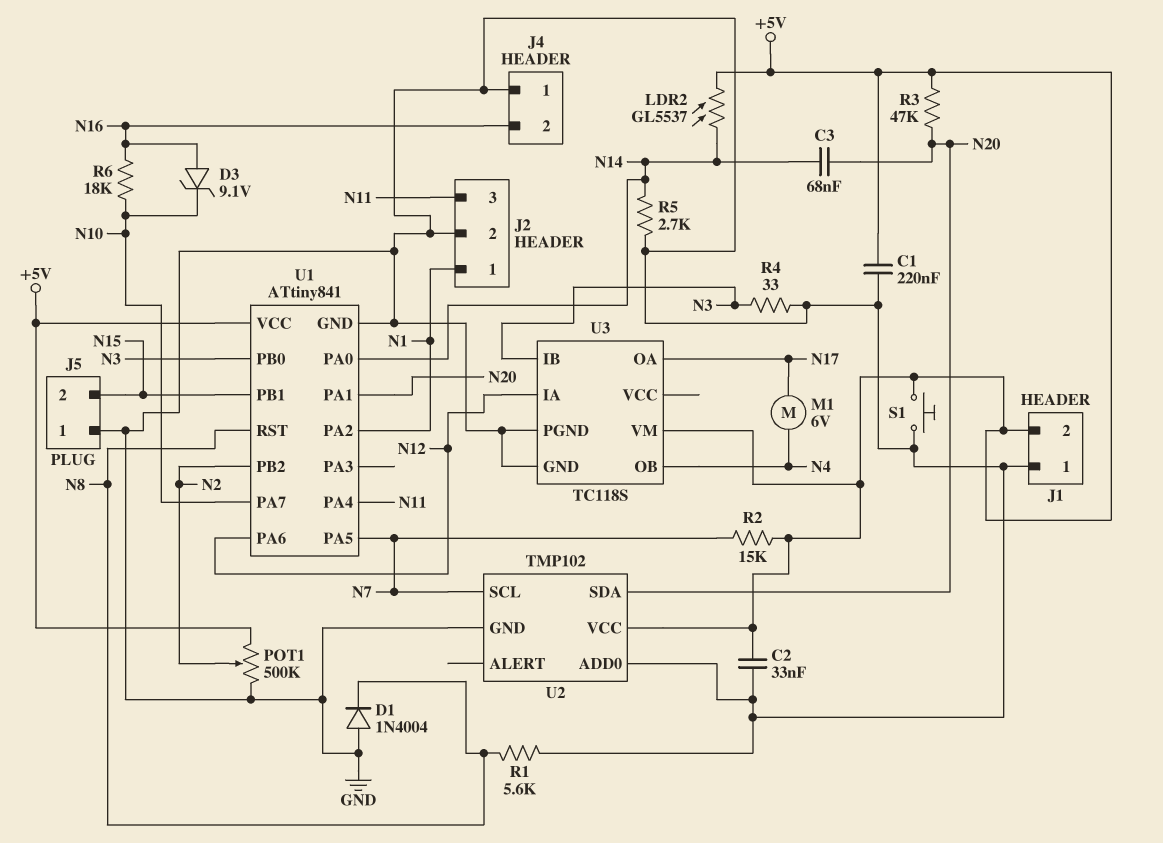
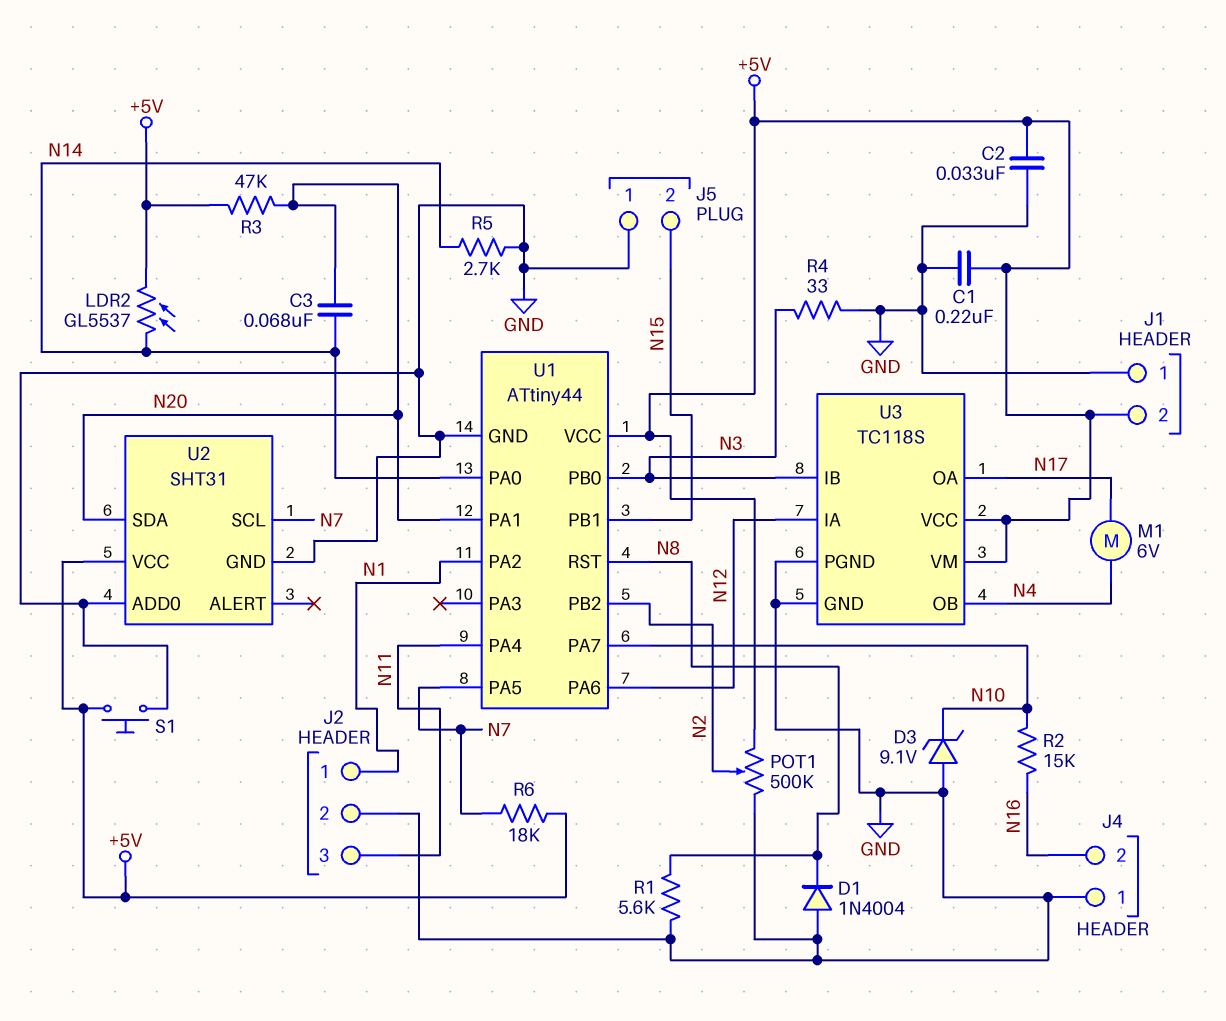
D3: zener 9.1V (A N16, K N10) -> zener 9.1V (A GND, K N10)
R2: 15k (+5V, N7) -> 15k (N10, N16)
R6: 18k (N10, N16) -> 18k (+5V, N7)
U1: ATtiny841 -> ATtiny44
U2: TMP102 -> SHT31
U3 pin VCC: none -> +5V

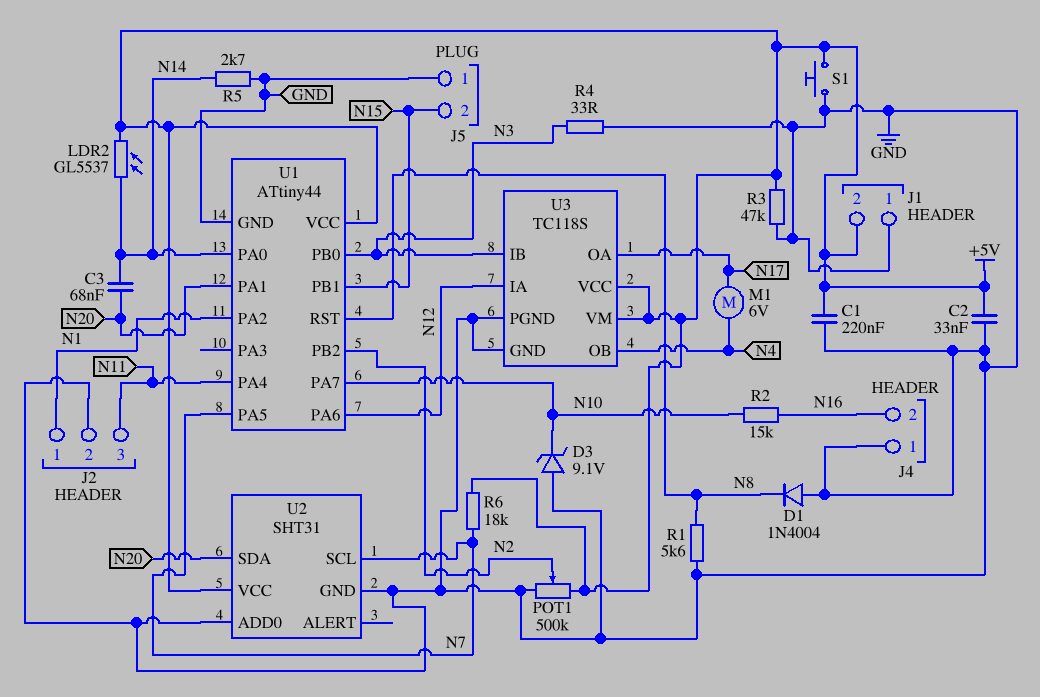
R3: 47k (+5V, N20) -> 47k (+5V, GND)

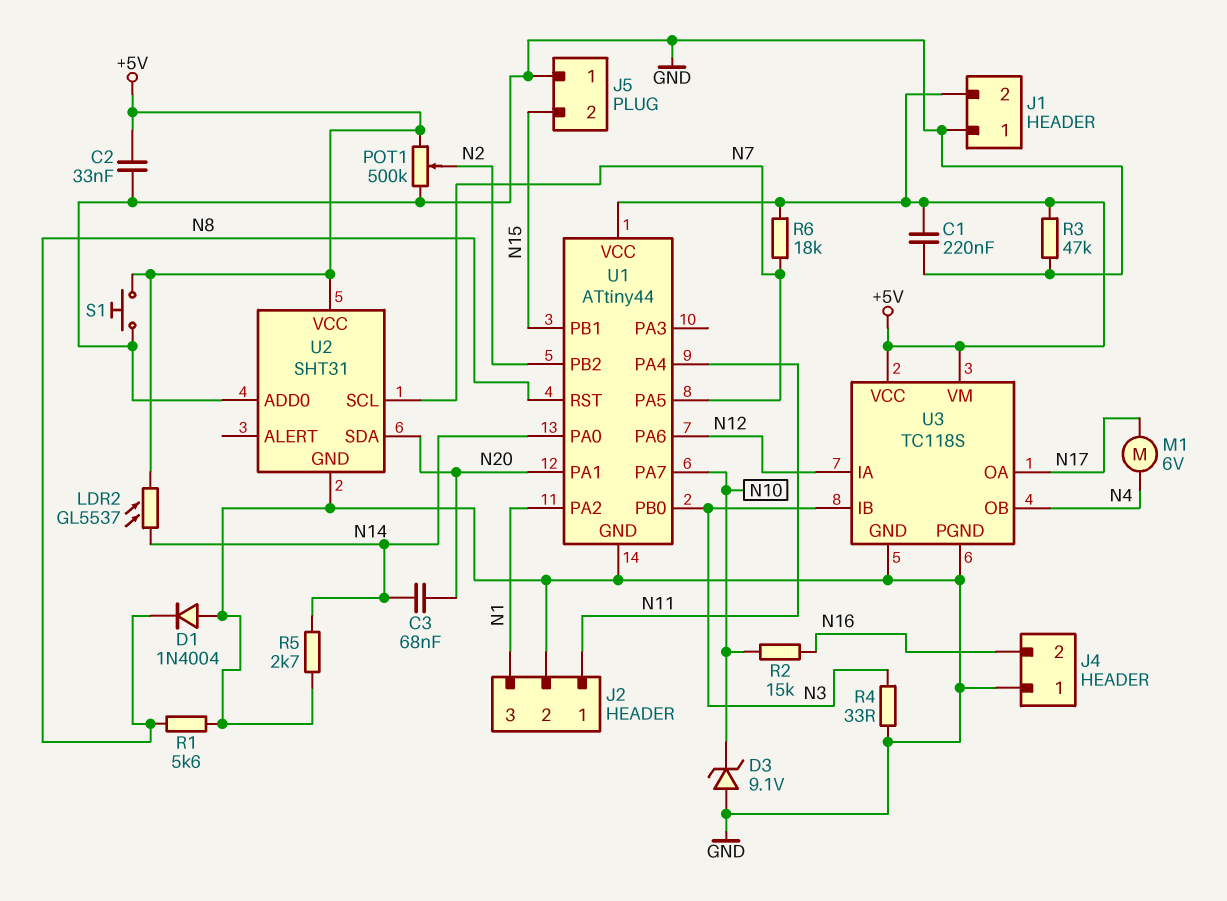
J2 pin 1: N1 -> N11
J2 pin 3: N11 -> N1

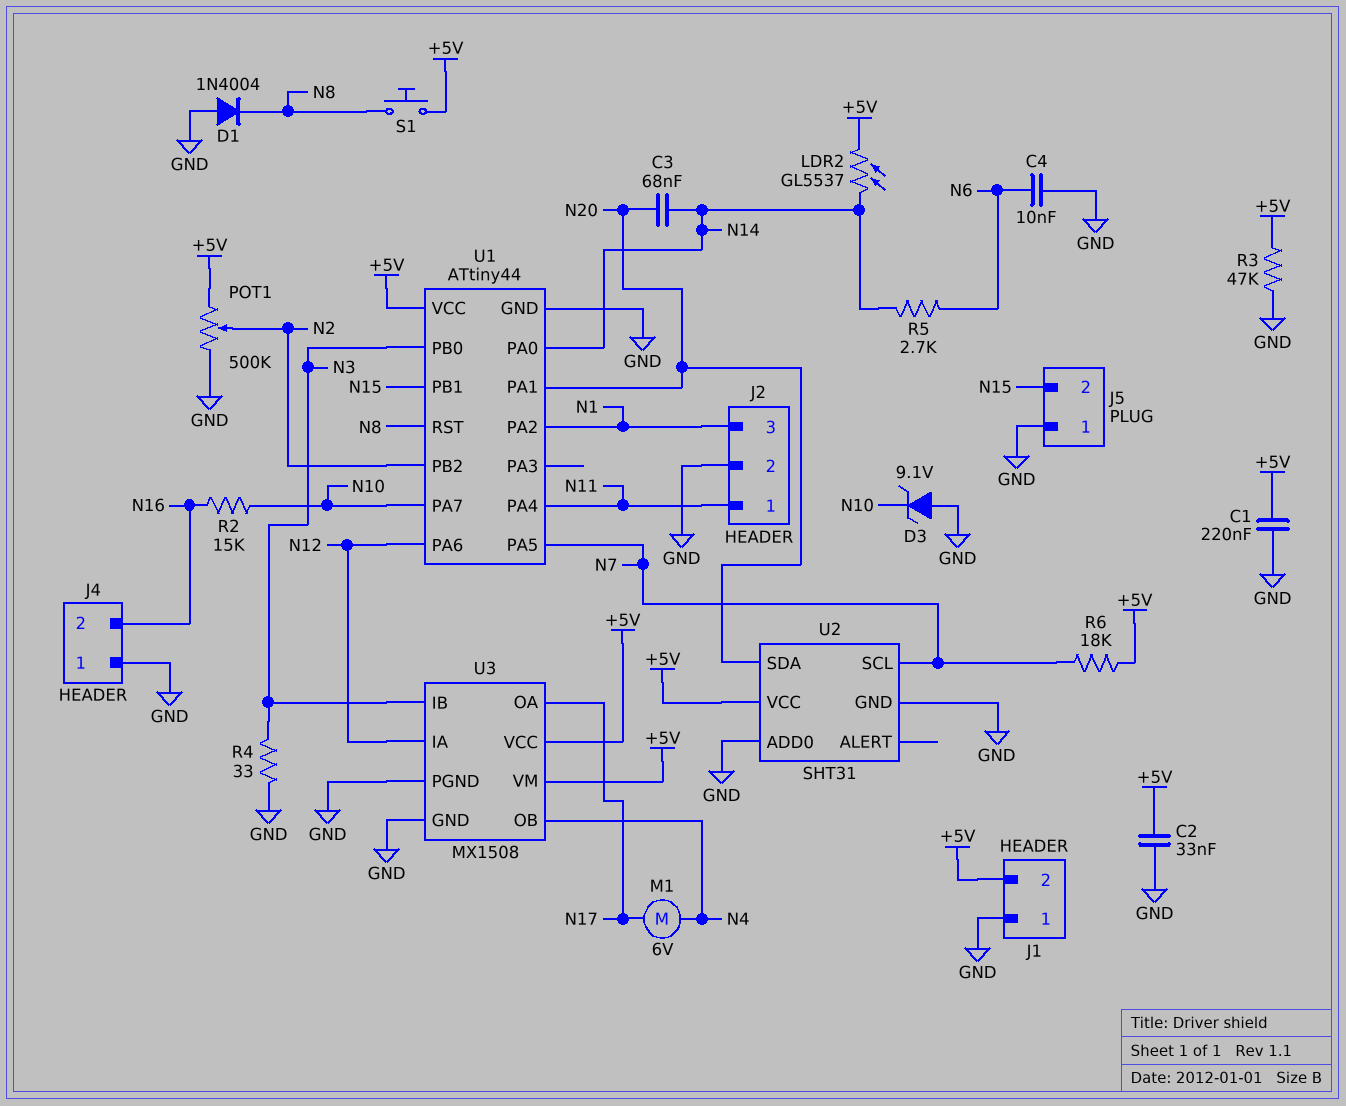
C4: none -> 10nF (GND, N6)
R1: 5.6k (GND, N8) -> none
R5: 2.7k (GND, N14) -> 2.7k (N6, N14)
S1: button (+5V, GND) -> button (+5V, N8)
U3: TC118S -> MX1508

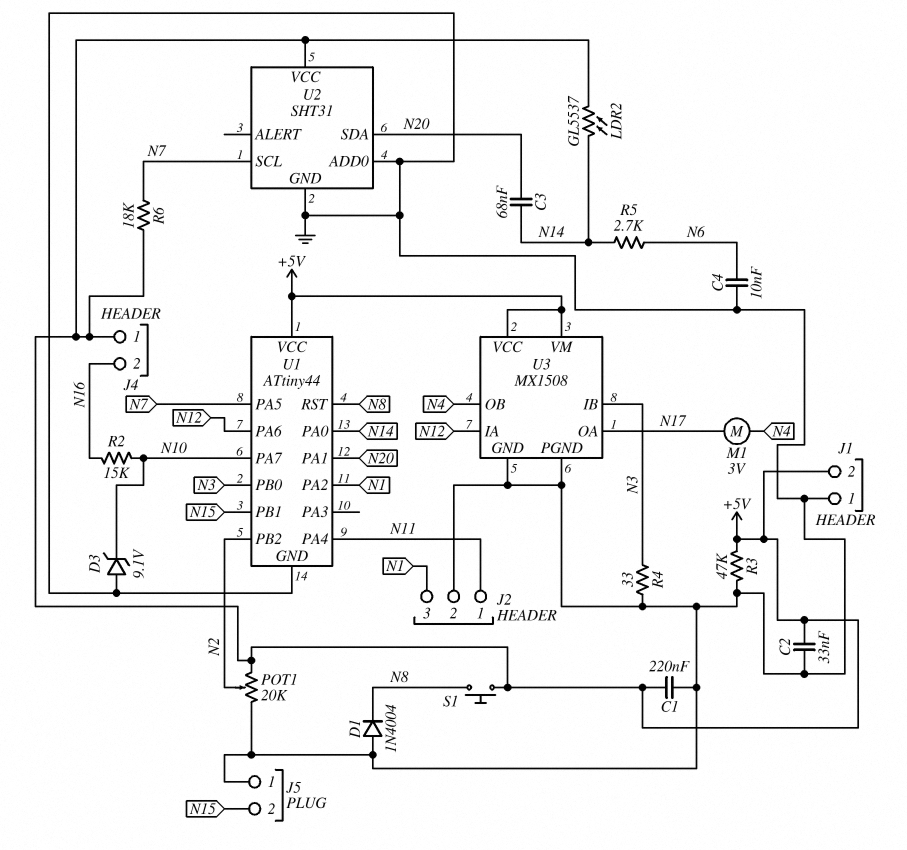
J4 pin 1: GND -> +5V
M1: motor 6V (N4, N17) -> motor 3V (N4, N17)
POT1: 500k (+5V, GND, wiper N2) -> 20k (+5V, GND, wiper N2)

